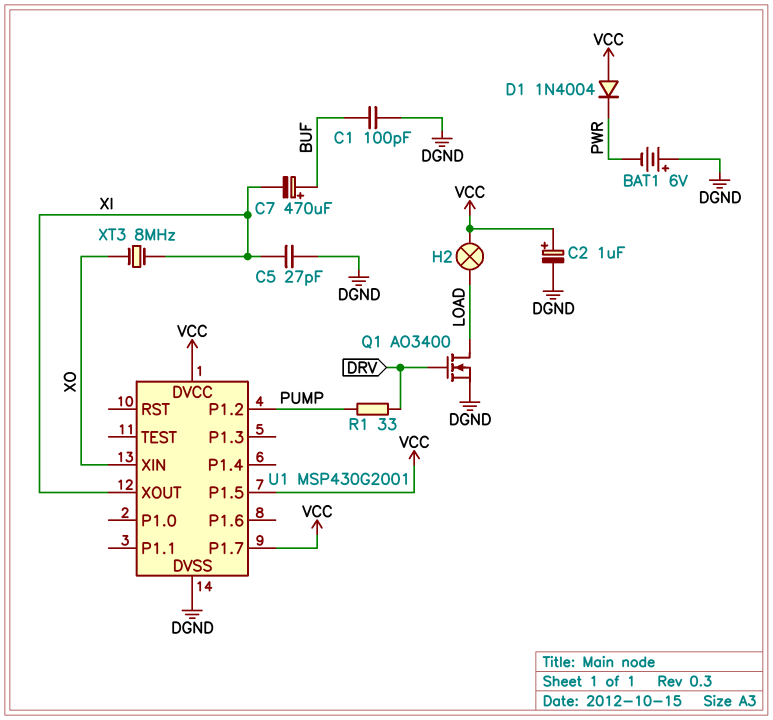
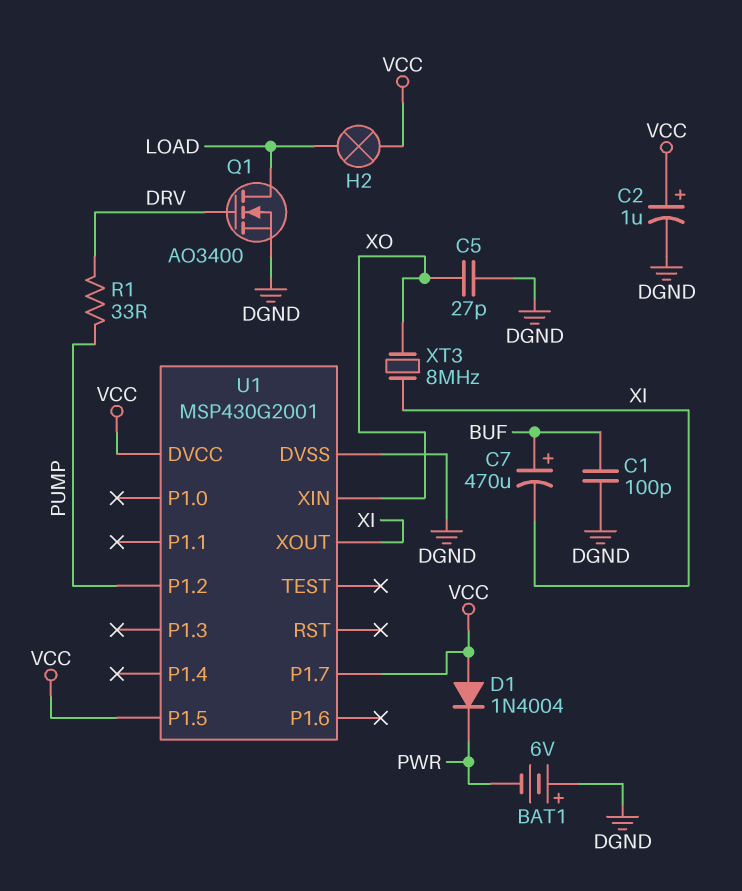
C5: 27pF (DGND, XI) -> 27pF (DGND, XO)

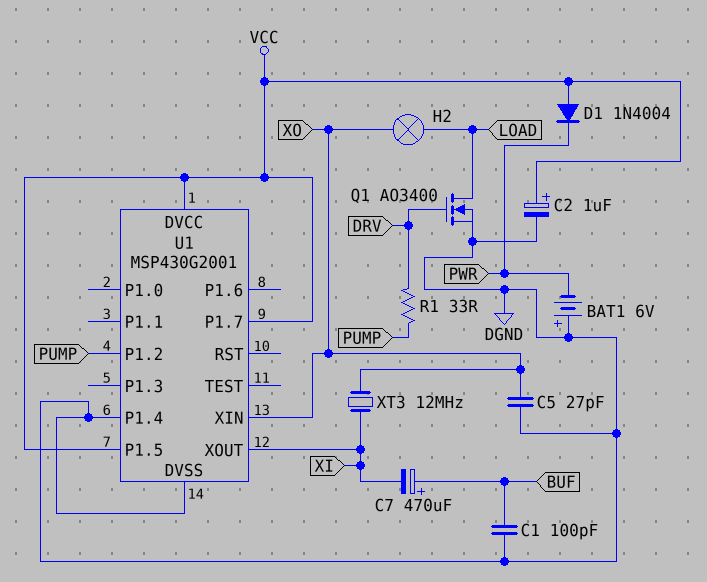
H2: lamp (LOAD, VCC) -> lamp (LOAD, XO)
U1 pin P1.4: none -> DGND
XT3: 8MHz (XI, XO) -> 12MHz (XI, XO)

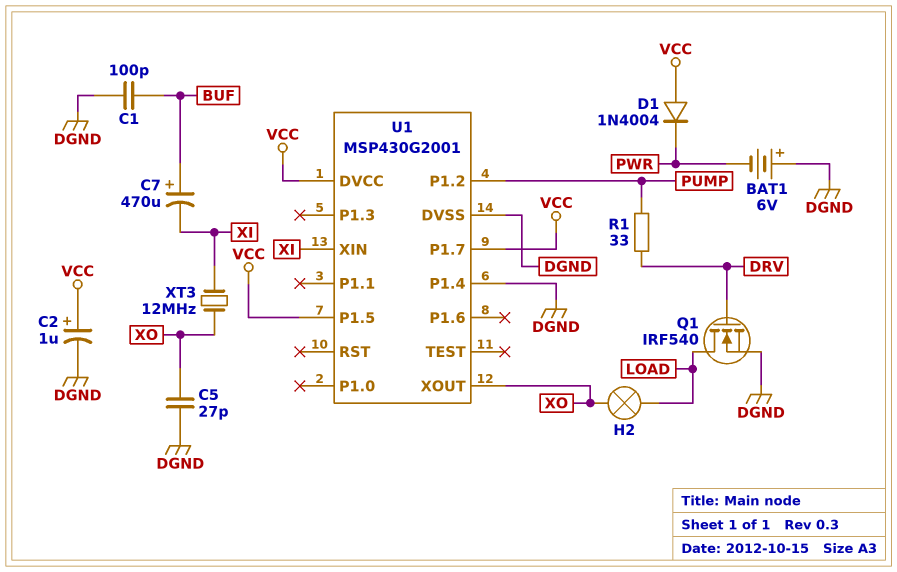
Q1: NMOS AO3400 (G DRV, D LOAD, S DGND) -> NMOS IRF540 (G DRV, D LOAD, S DGND)
U1 pin XIN: XO -> XI
U1 pin XOUT: XI -> XO

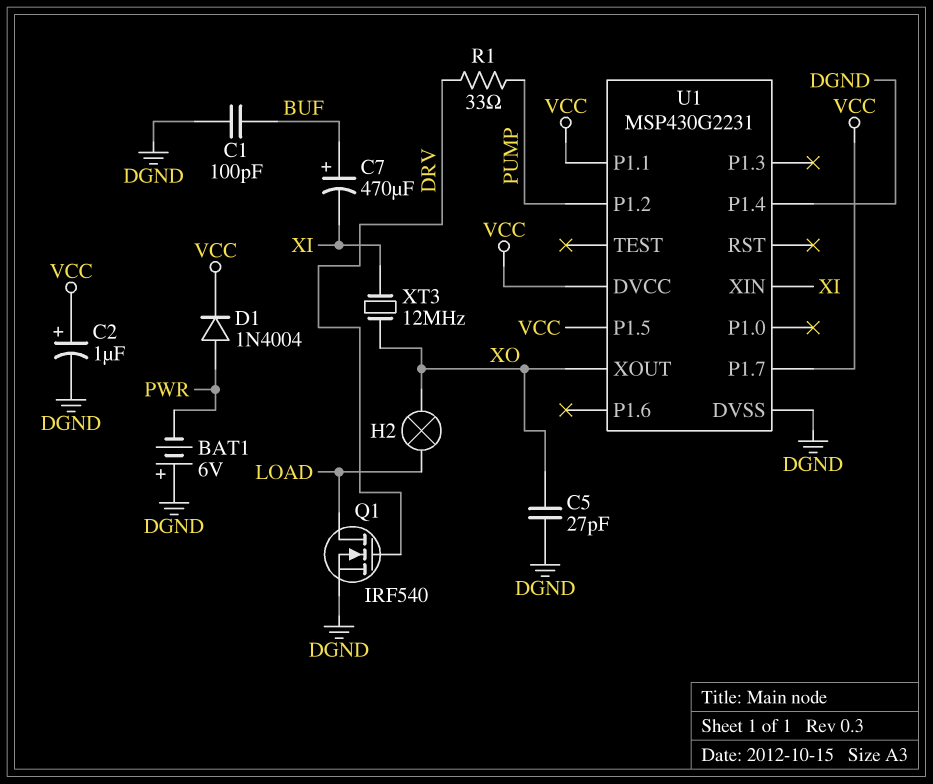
D1: diode 1N4004 (A VCC, K PWR) -> diode 1N4004 (A PWR, K VCC)
U1: MSP430G2001 -> MSP430G2231
U1 pin P1.1: none -> VCC

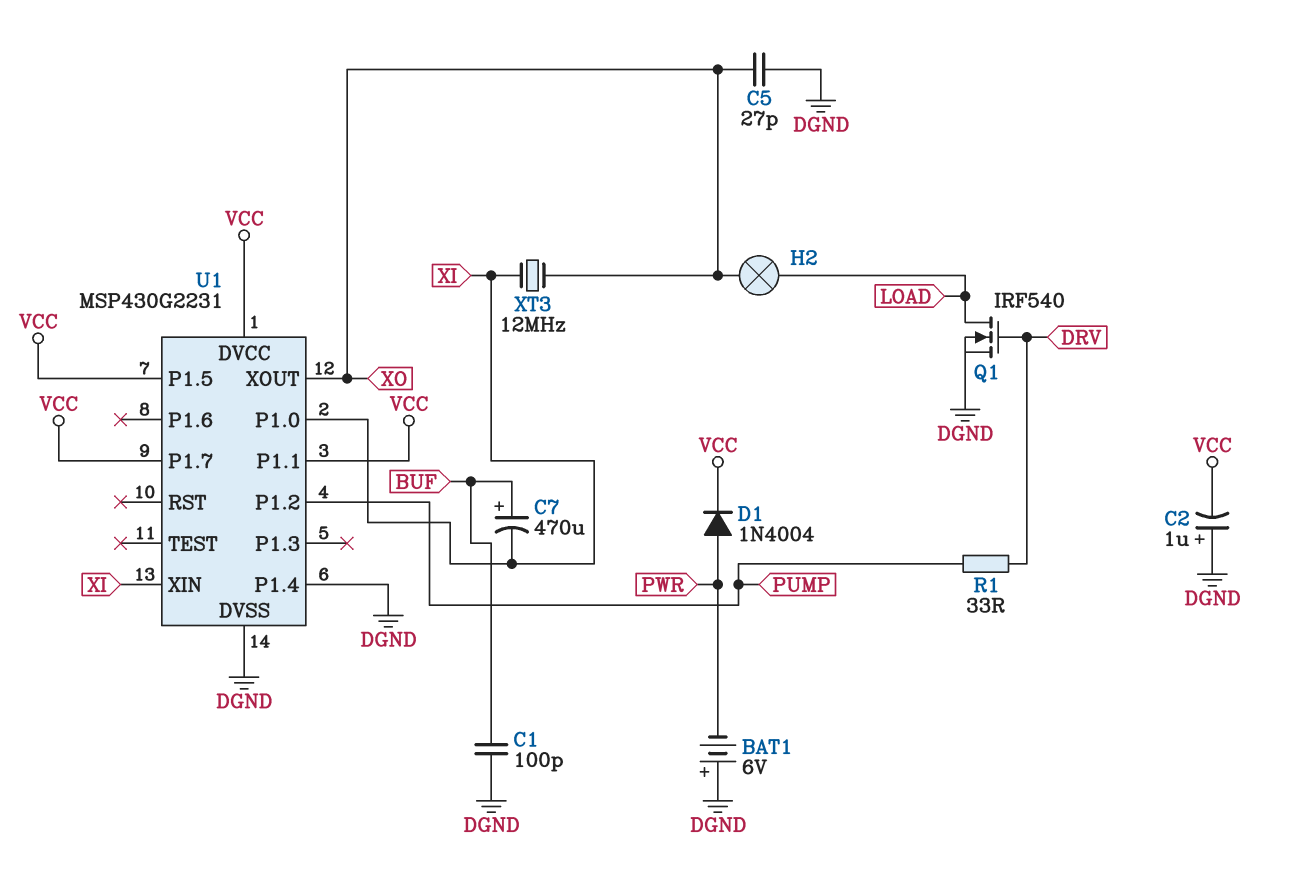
C2: 1uF (plus VCC, minus DGND) -> 1uF (plus DGND, minus VCC)
U1 pin P1.0: none -> XI

